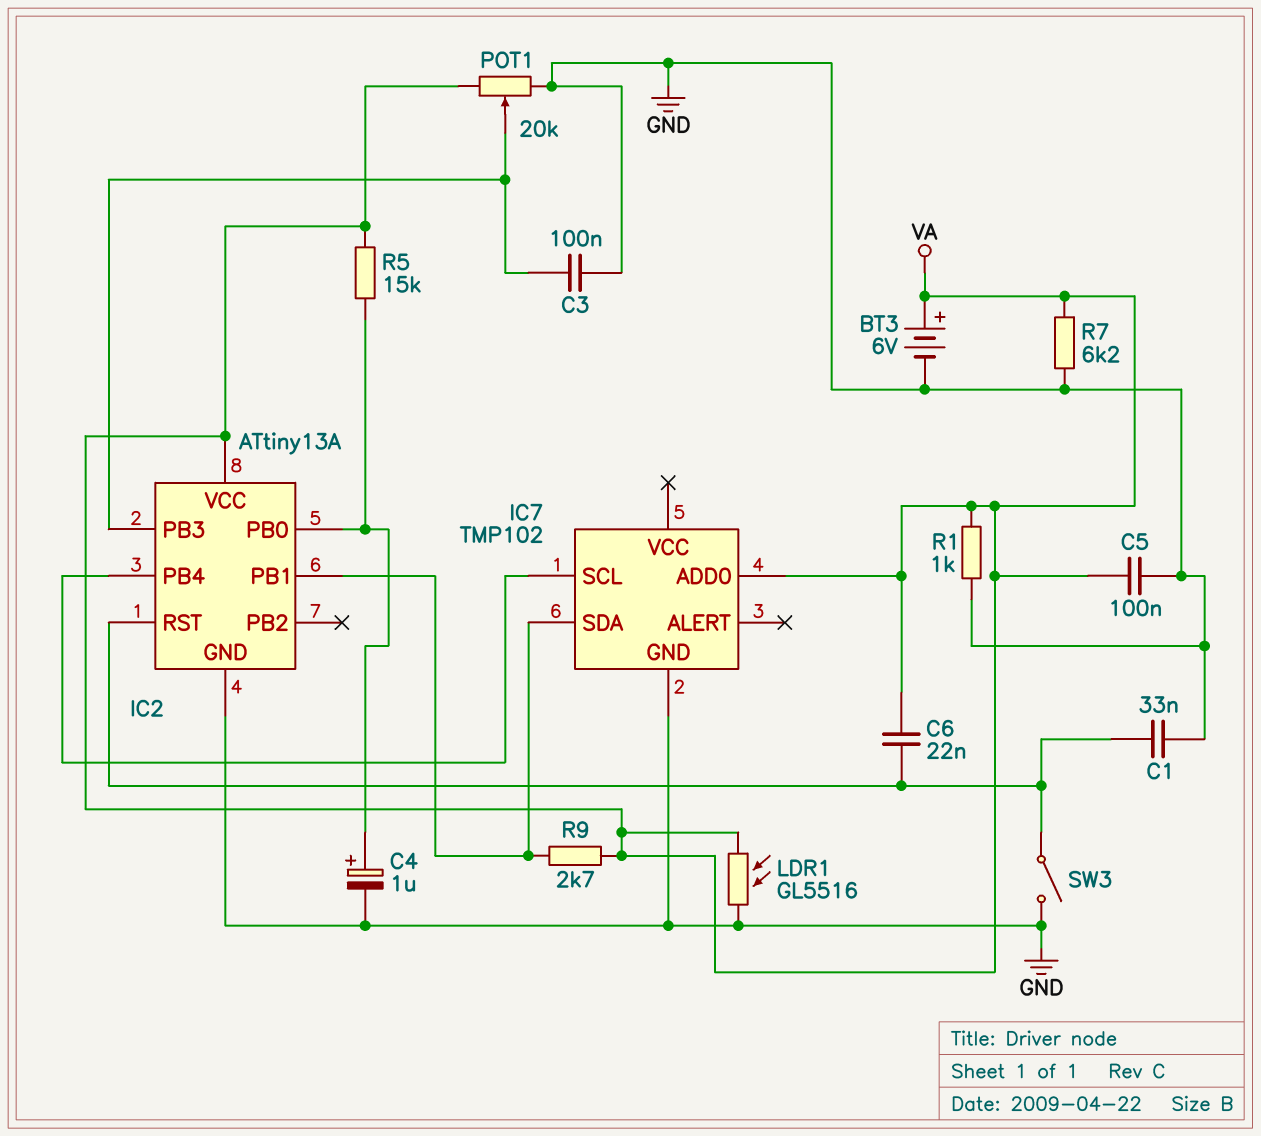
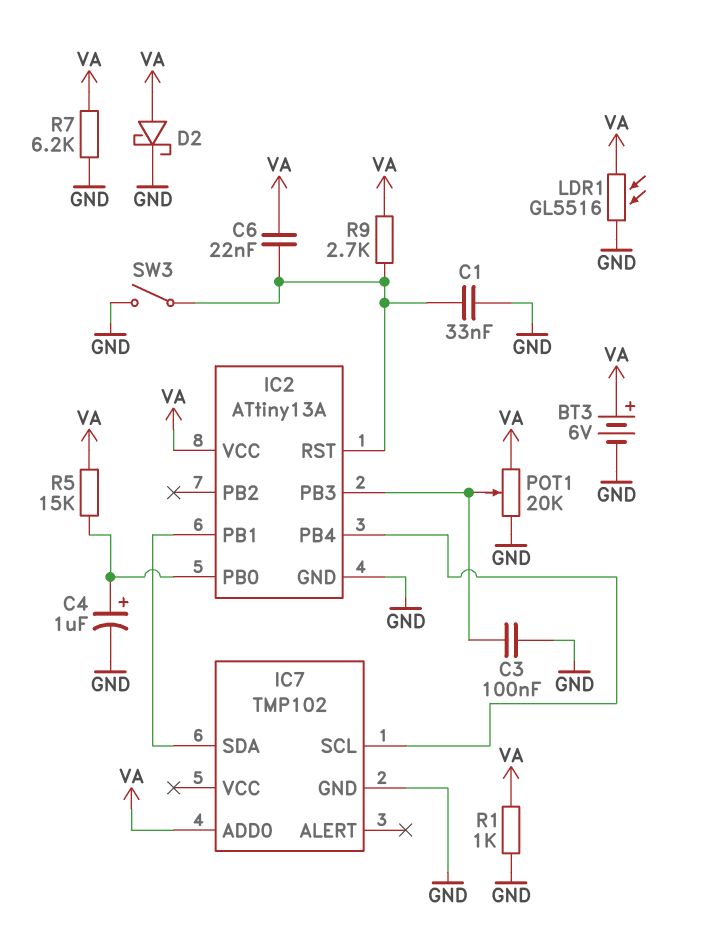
C5: 100nF (GND, VA) -> none
D2: none -> schottky (A VA, K GND)
R9: 2.7k (IC2/PB1, VA) -> 2.7k (IC2/RST, VA)

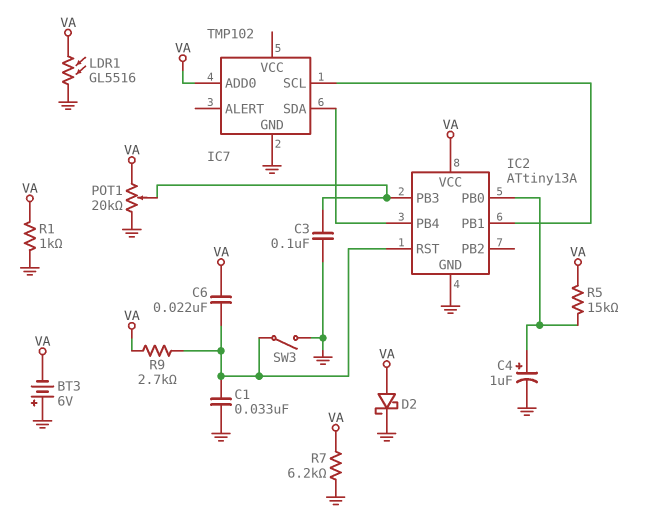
BT3: 6V (plus VA, minus GND) -> 6V (plus GND, minus VA)
IC7 pin SCL: IC2/PB4 -> IC2/PB1
IC7 pin SDA: IC2/PB1 -> IC2/PB4

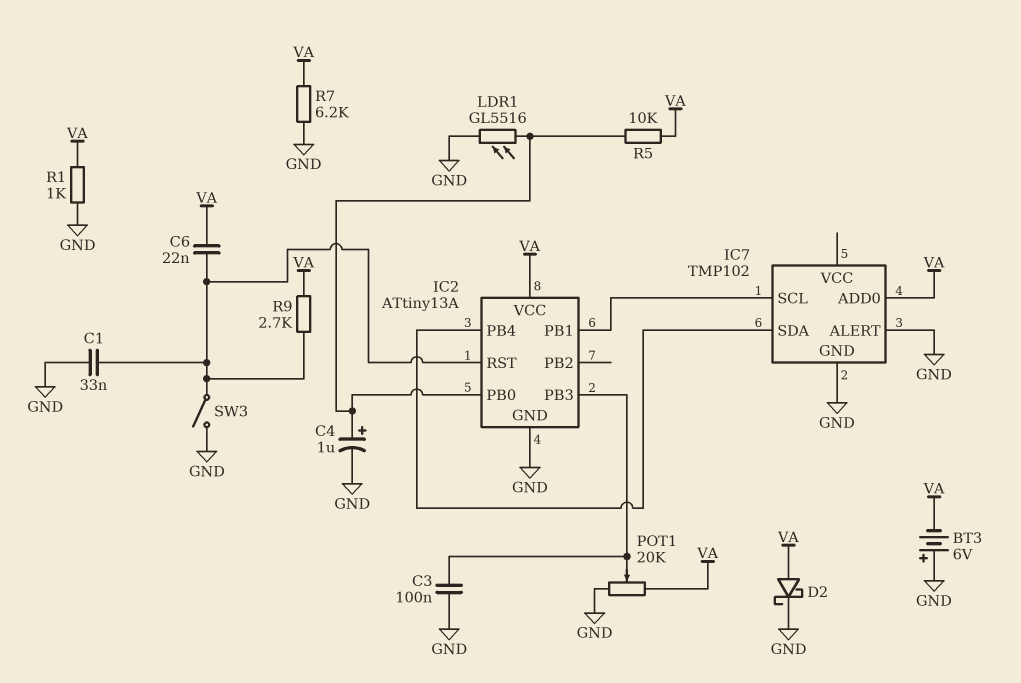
IC7 pin ALERT: none -> GND
LDR1: GL5516 (GND, VA) -> GL5516 (GND, IC2/PB0)
R5: 15k (IC2/PB0, VA) -> 10k (IC2/PB0, VA)

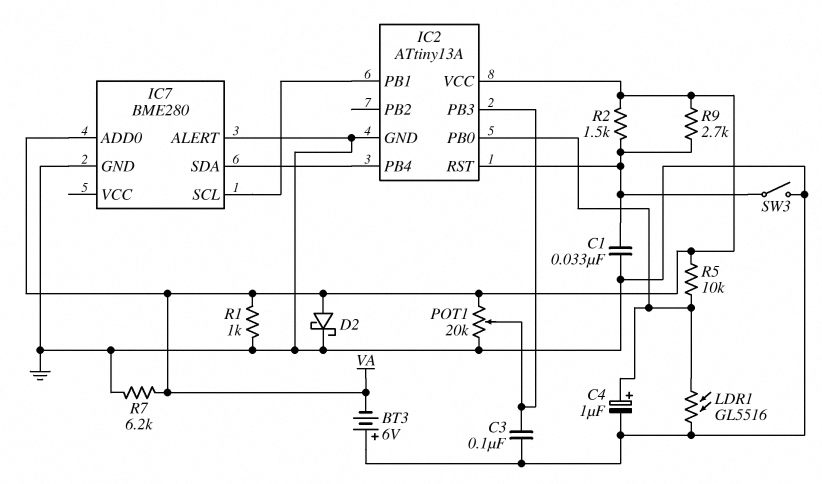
C6: 22nF (IC2/RST, VA) -> none
IC7: TMP102 -> BME280
R2: none -> 1.5k (IC2/RST, VA)

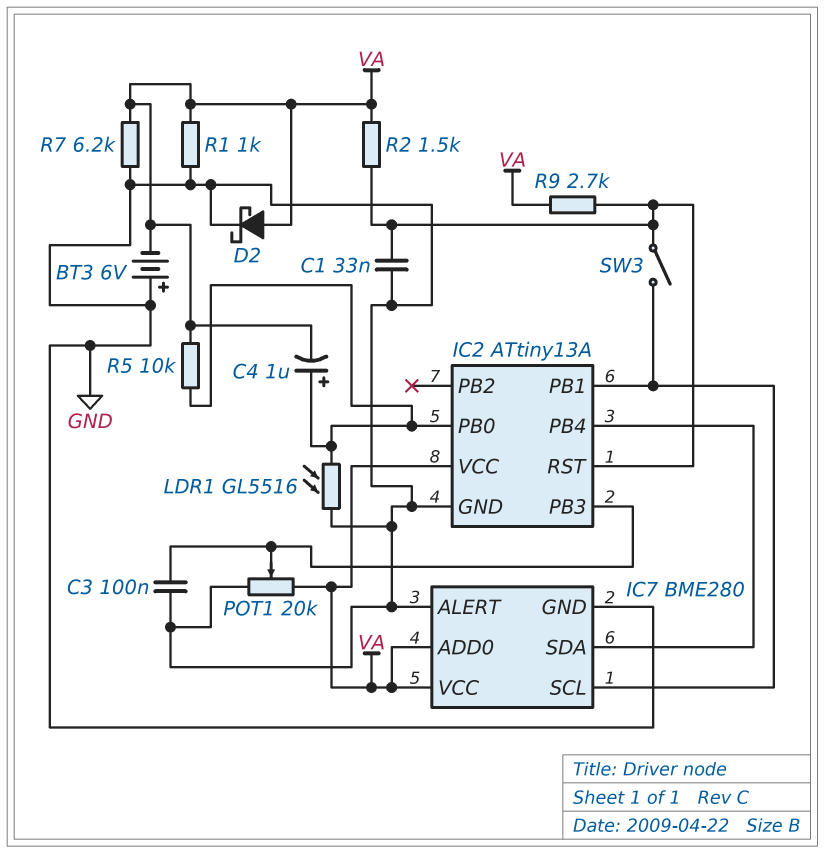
C4: 1uF (plus IC2/PB0, minus GND) -> 1uF (plus IC2/PB0, minus VA)
IC7 pin VCC: none -> VA
SW3: switch (GND, IC2/RST) -> switch (IC2/PB1, IC2/RST)

